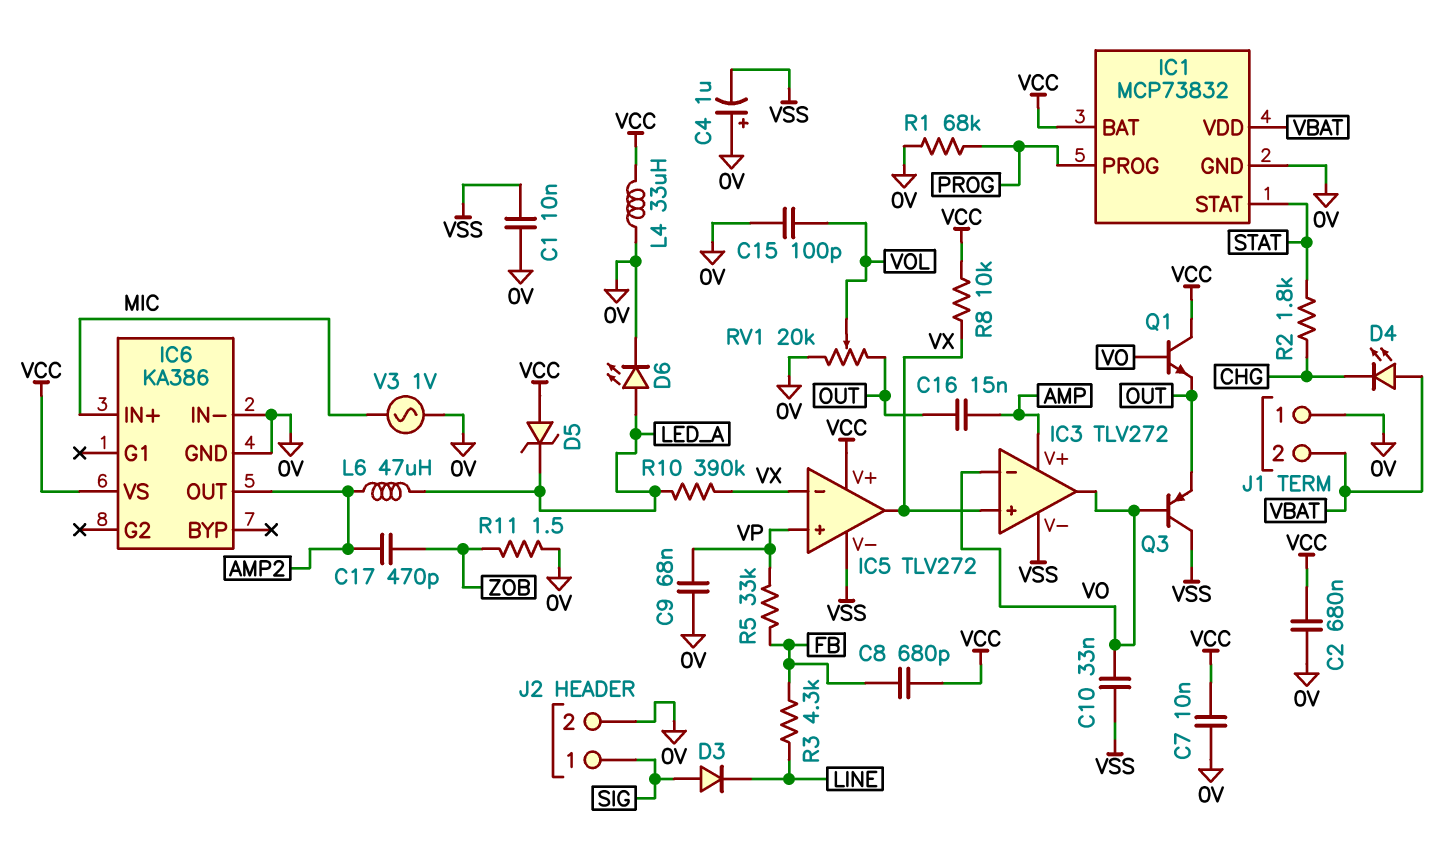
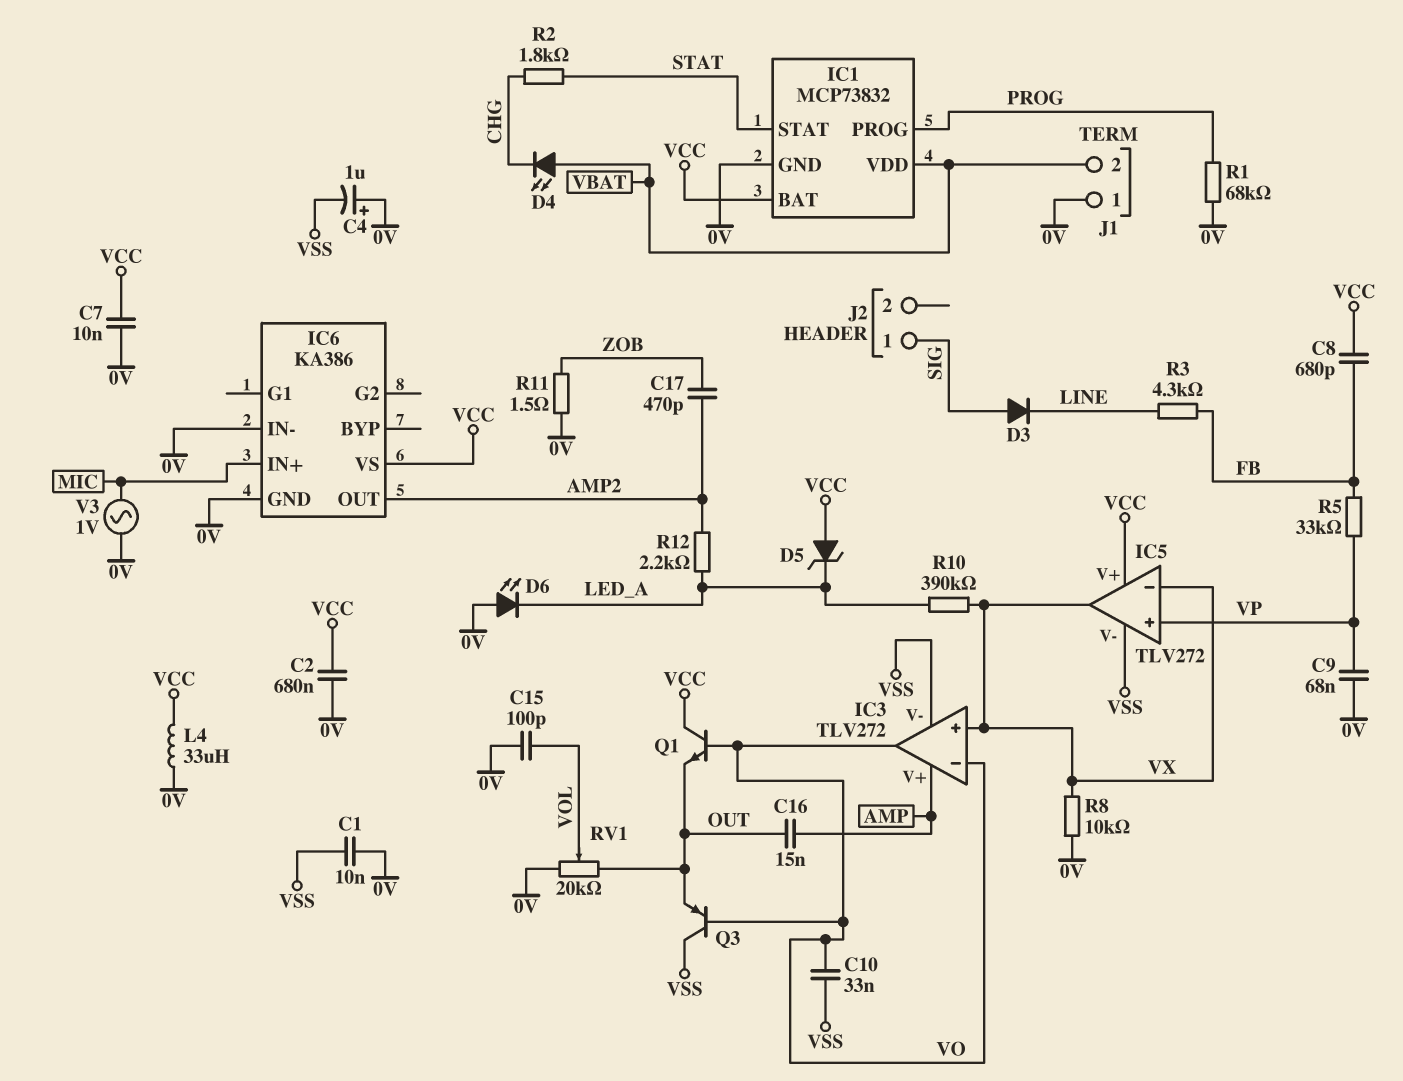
D6: LED (A LED_A, K 0V) -> LED (A 0V, K LED_A)
J2 pin 2: 0V -> none
L6: 47uH (AMP2, LED_A) -> none
R8: 10k (VCC, VX) -> 10k (0V, VX)
R12: none -> 2.2k (AMP2, LED_A)

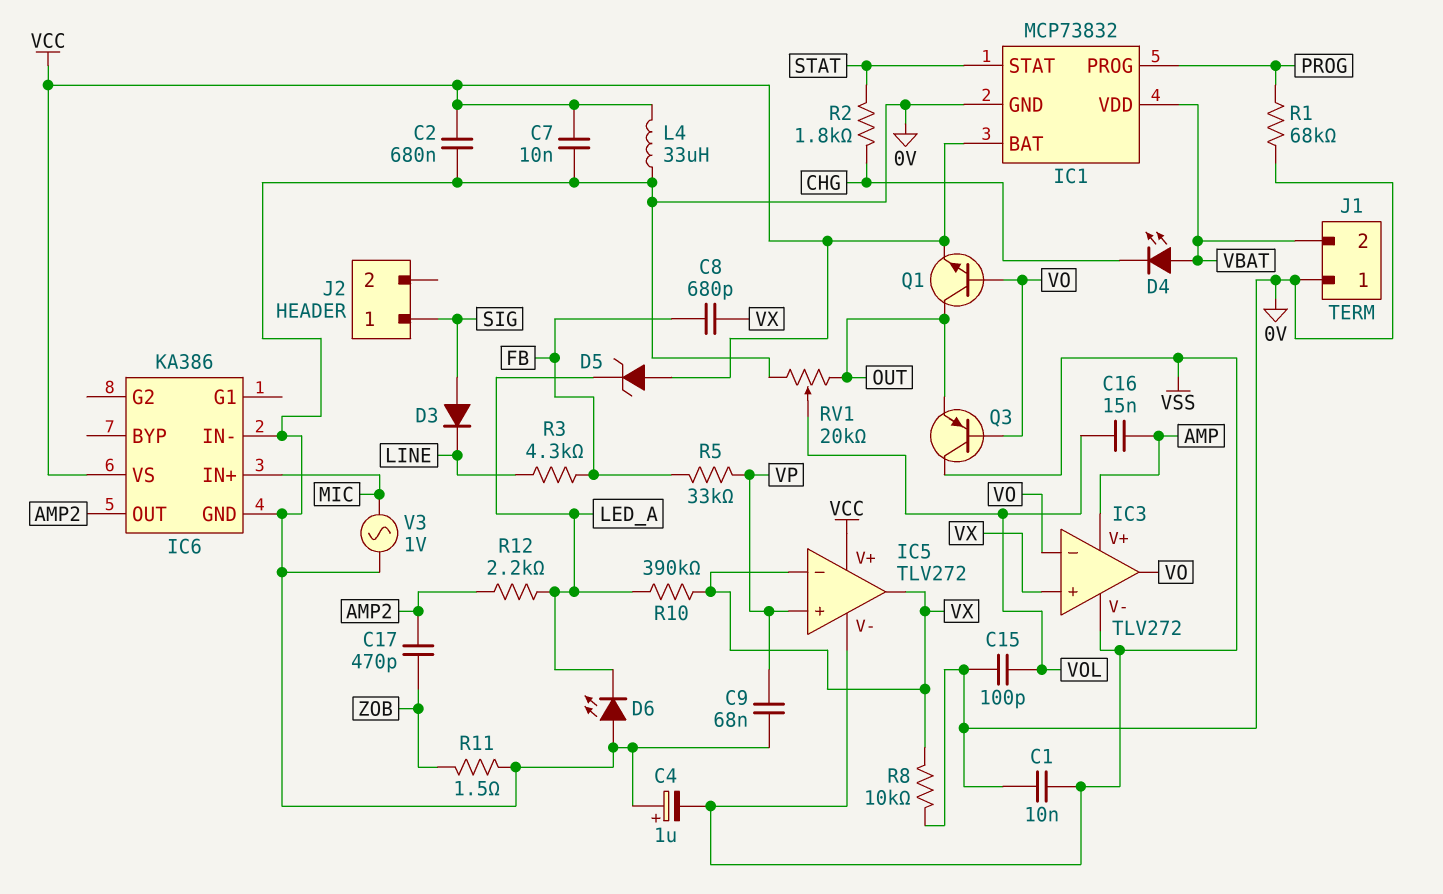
C8: 680pF (FB, VCC) -> 680pF (FB, VX)
C10: 33nF (VO, VSS) -> none
C16: 15nF (AMP, OUT) -> 15nF (AMP, VOL)
Q1: NPN (B VO, C VCC, E OUT) -> NPN (B VO, C OUT, E VCC)

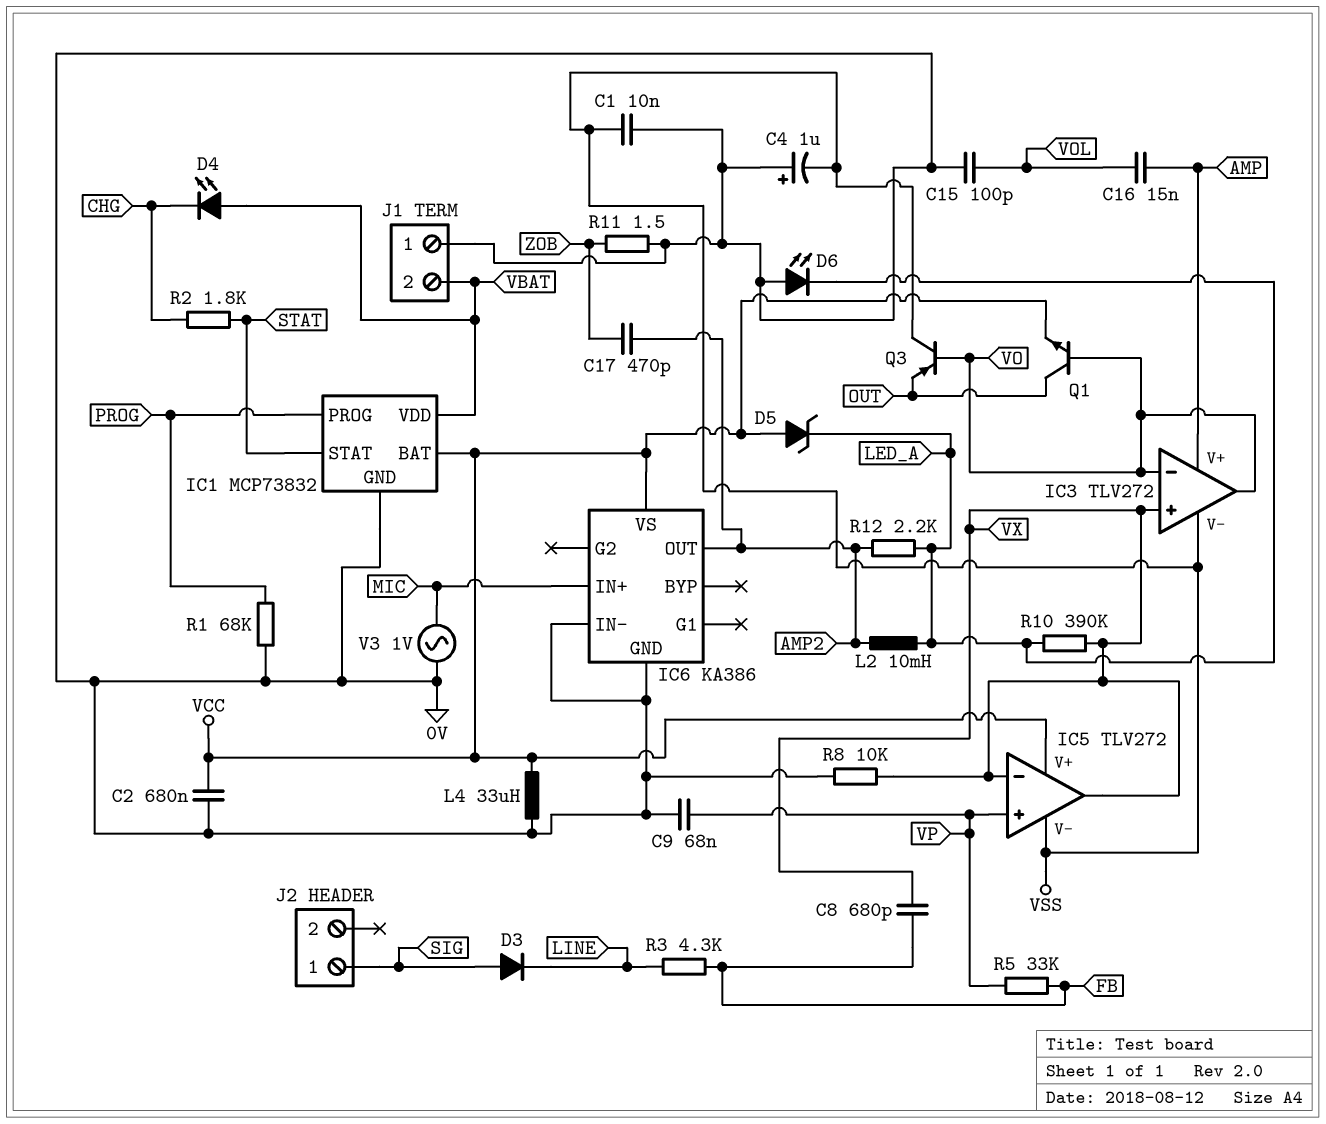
C7: 10nF (0V, VCC) -> none
L2: none -> 10mH (AMP2, LED_A)
RV1: 20k (0V, OUT, wiper VOL) -> none

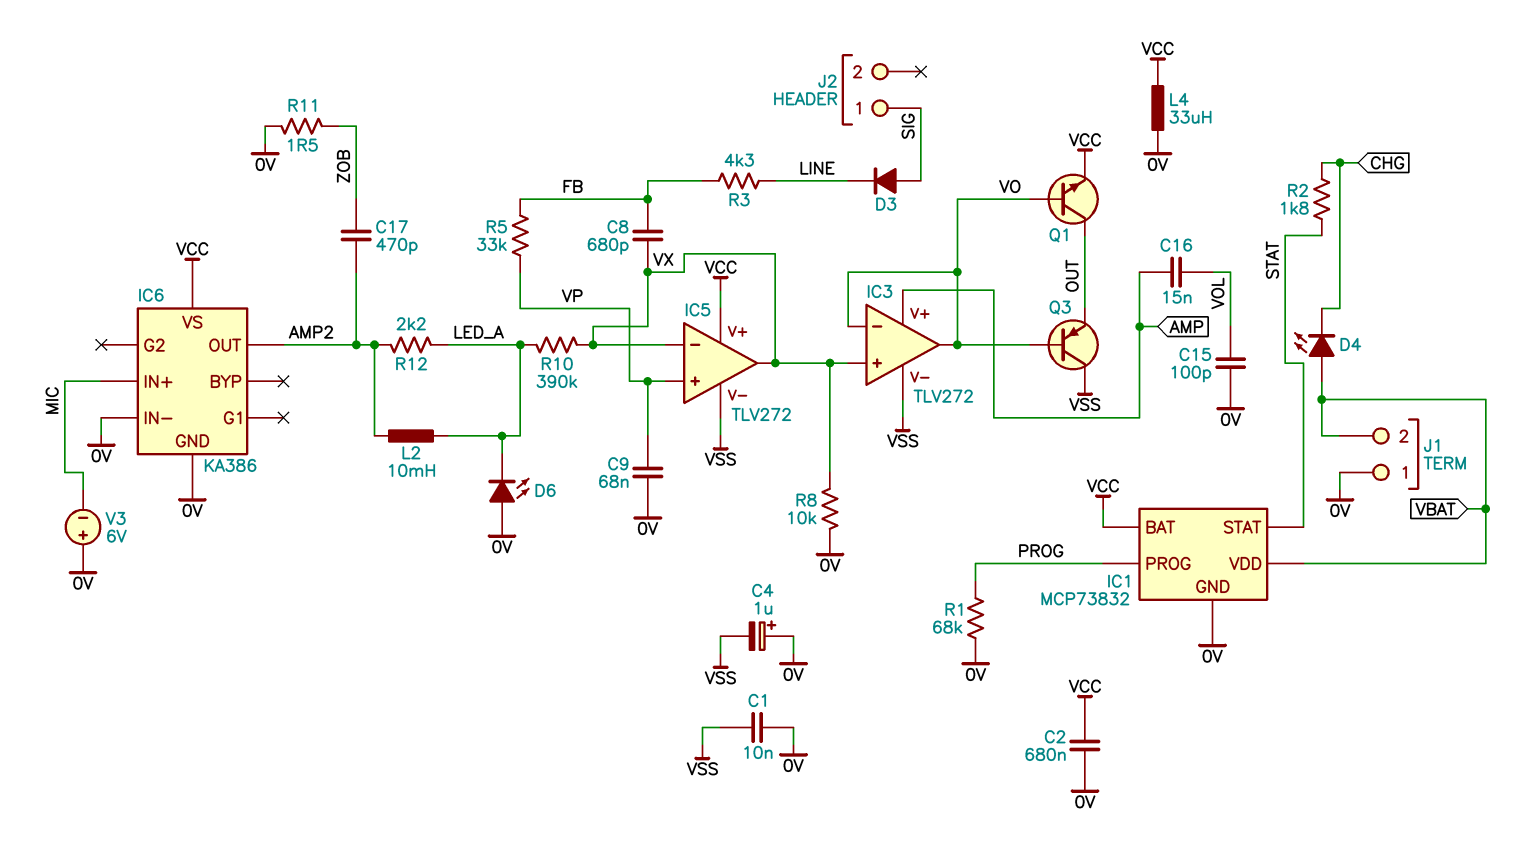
D5: zener (A VCC, K LED_A) -> none
V3: AC 1V (0V, MIC) -> 6V (plus 0V, minus MIC)

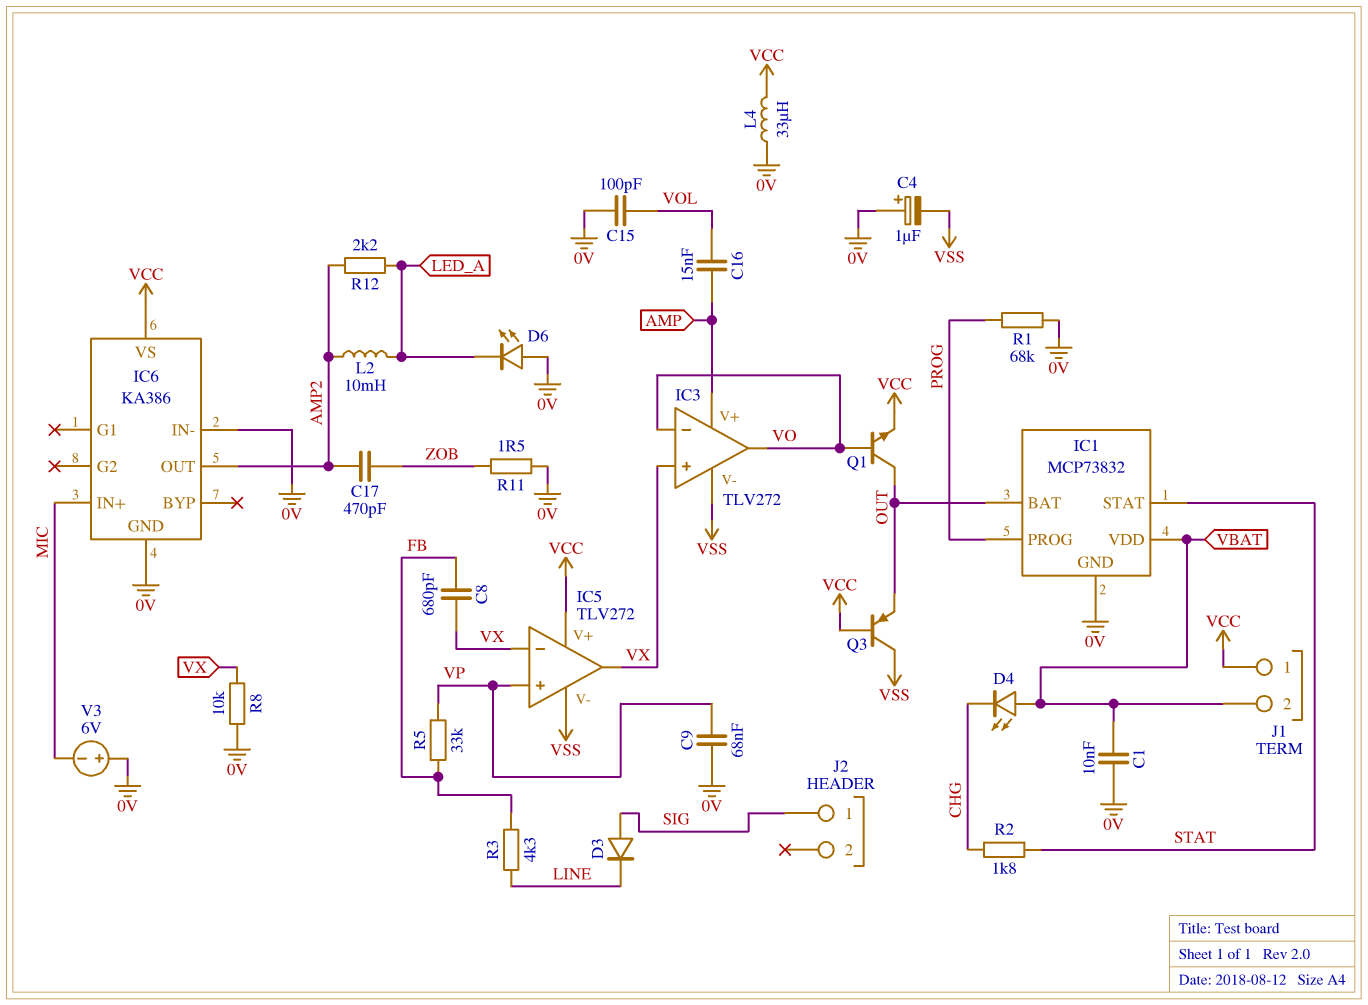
C1: 10nF (0V, VSS) -> 10nF (0V, VBAT)
C2: 680nF (0V, VCC) -> none
IC1 pin BAT: VCC -> OUT
J1 pin 1: 0V -> VCC
Q3: PNP (B VO, C VSS, E OUT) -> PNP (B VCC, C VSS, E OUT)
R10: 390k (LED_A, VX) -> none

